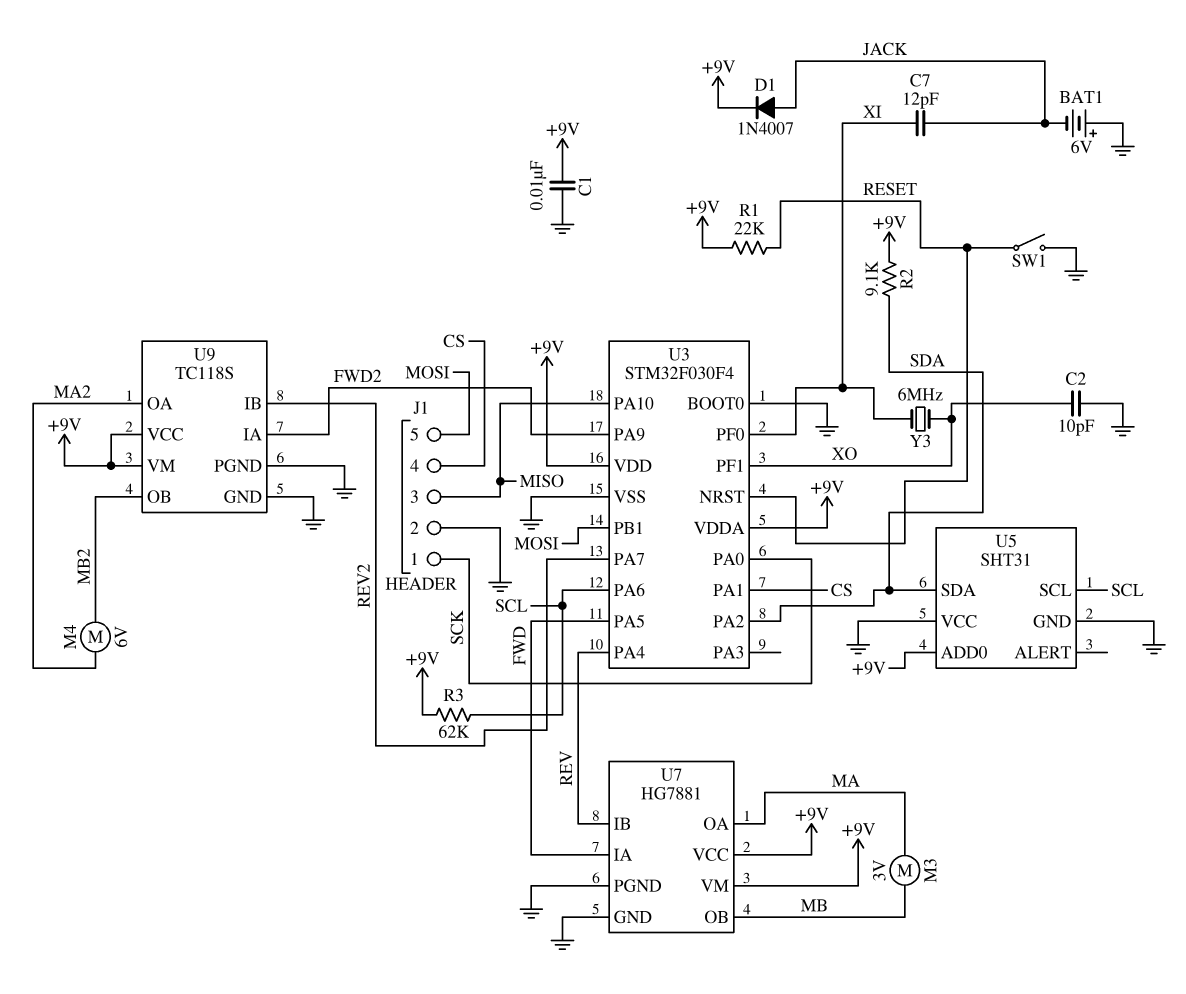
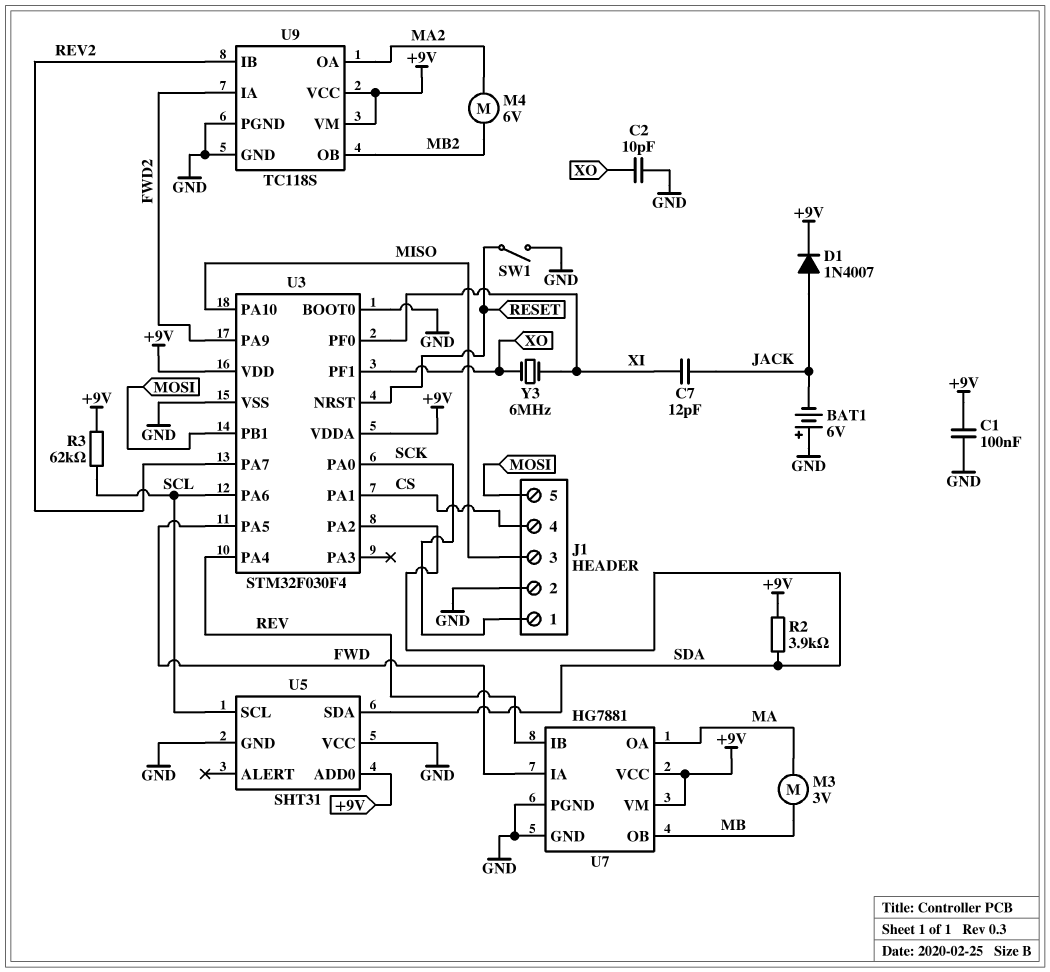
C1: 10nF (+9V, GND) -> 100nF (+9V, GND)
R1: 22k (+9V, RESET) -> none
R2: 9.1k (+9V, SDA) -> 3.9k (+9V, SDA)

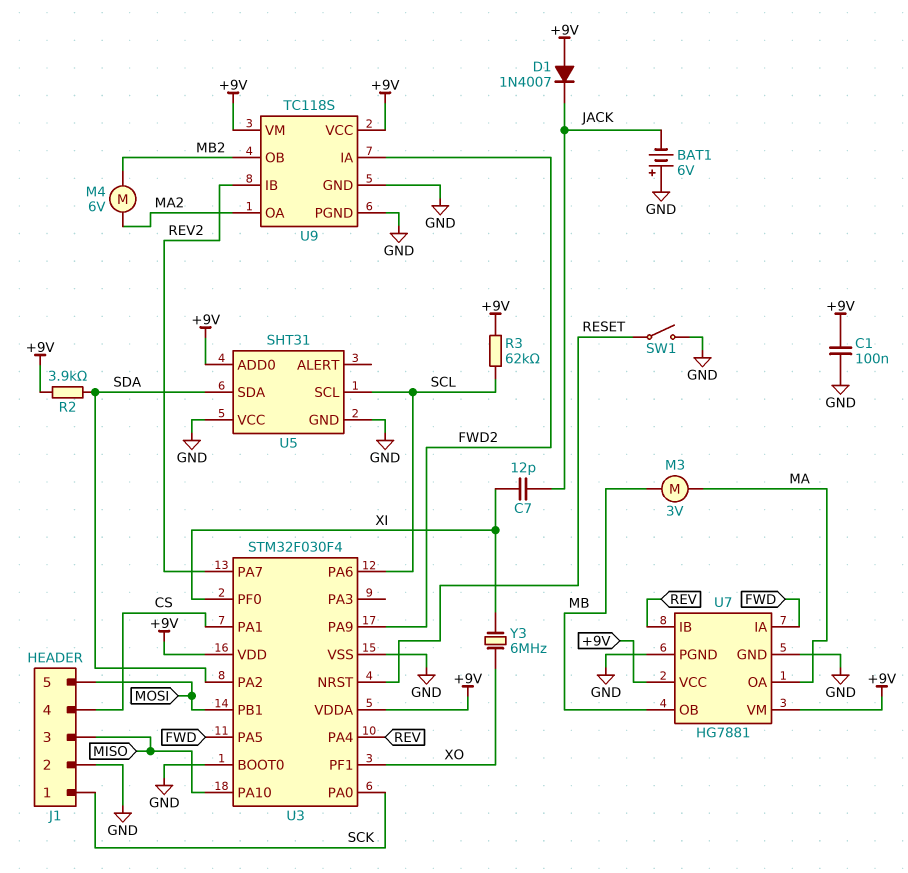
C2: 10pF (GND, XO) -> none
D1: diode 1N4007 (A JACK, K +9V) -> diode 1N4007 (A +9V, K JACK)

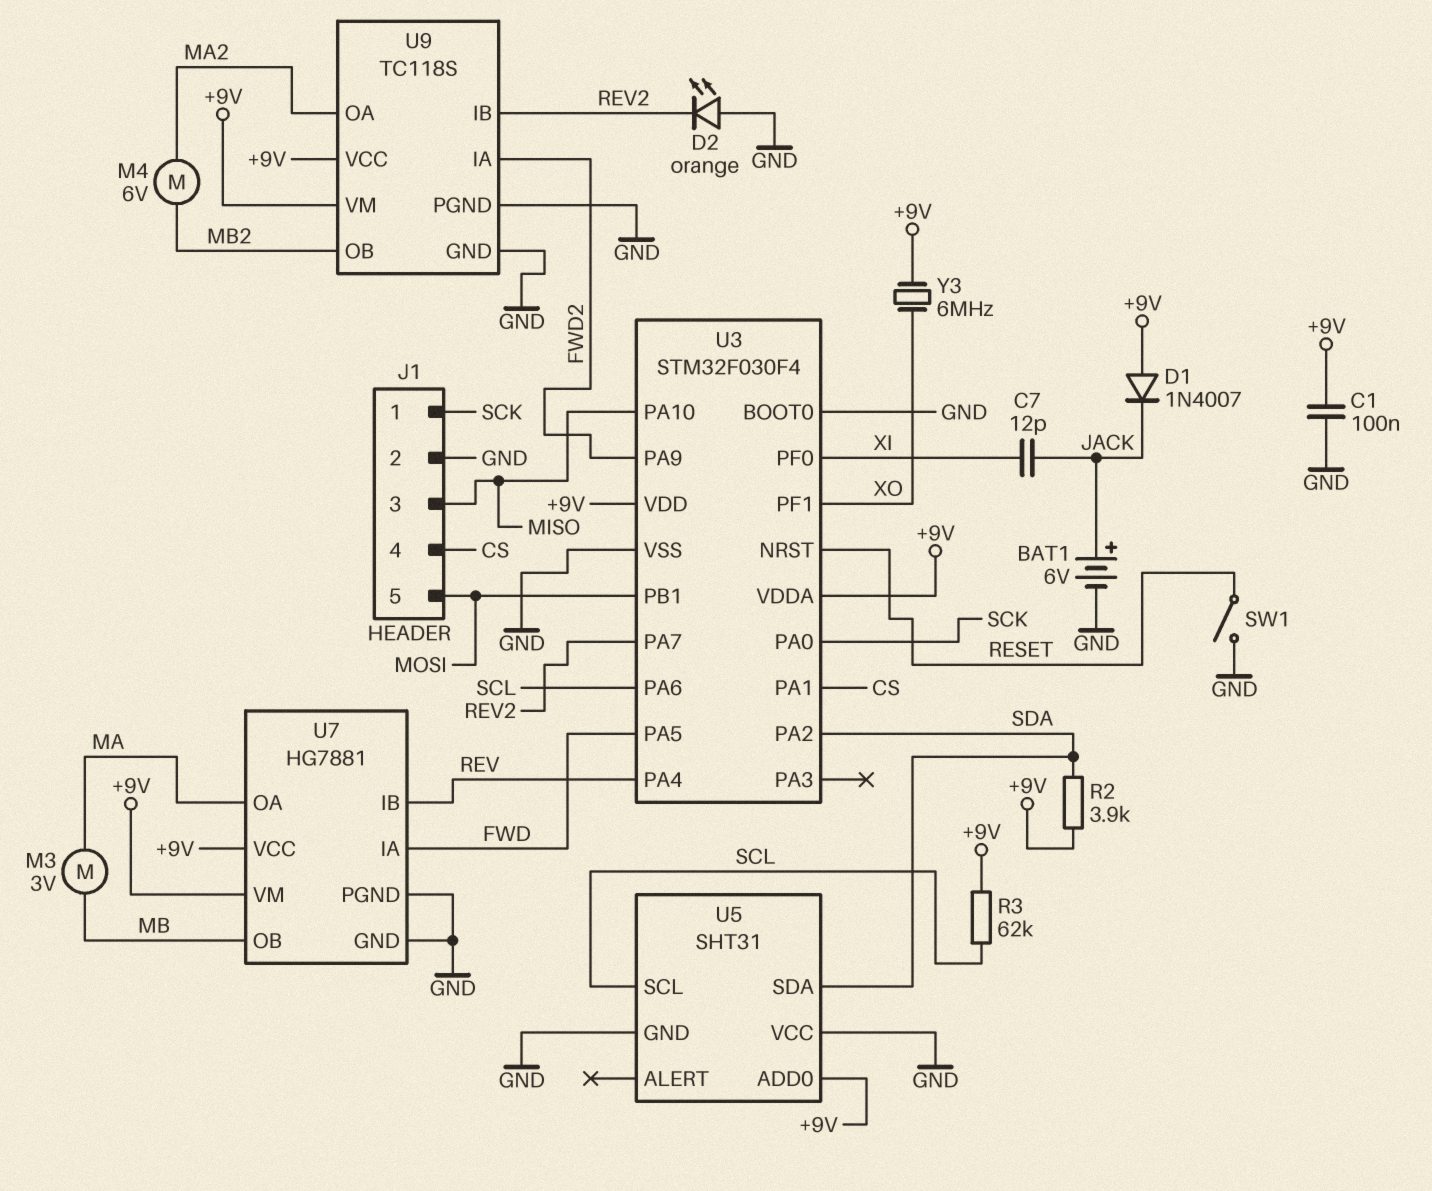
BAT1: 6V (plus GND, minus JACK) -> 6V (plus JACK, minus GND)
D2: none -> LED orange (A GND, K REV2)
Y3: 6MHz (XI, XO) -> 6MHz (+9V, XO)

